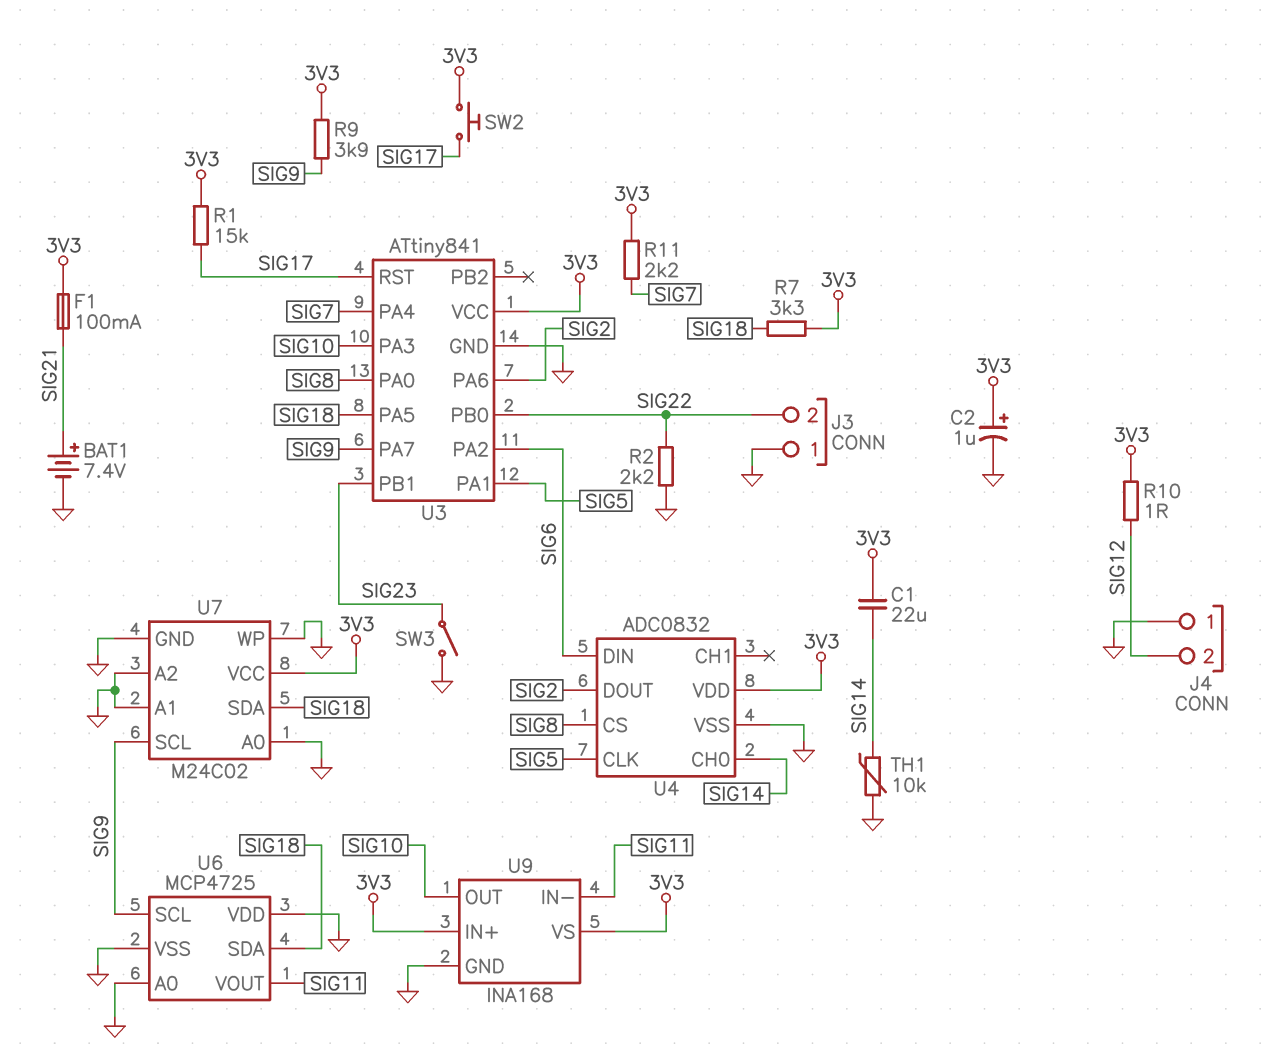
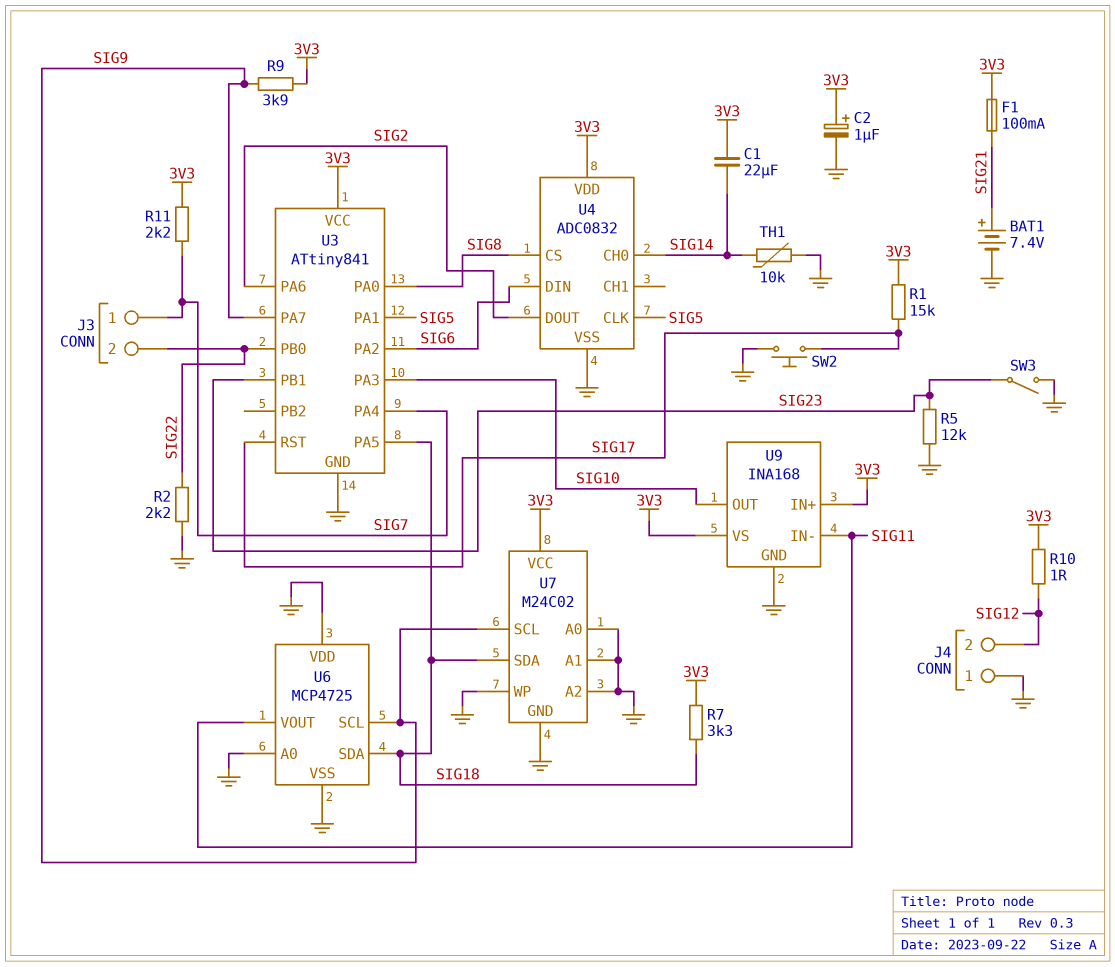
J3 pin 1: GND -> SIG7
R5: none -> 12k (GND, SIG23)
SW2: button (3V3, SIG17) -> button (GND, SIG17)

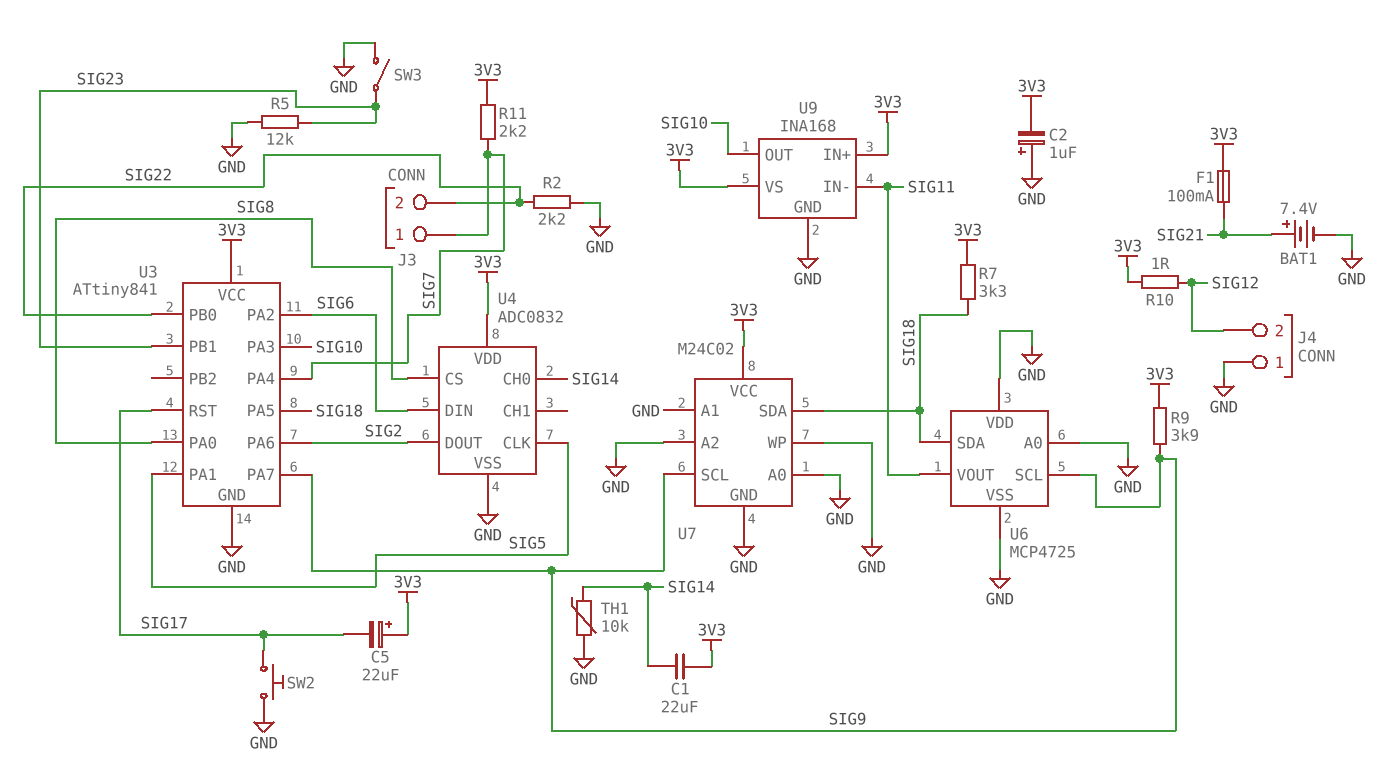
C2: 1uF (plus 3V3, minus GND) -> 1uF (plus GND, minus 3V3)
C5: none -> 22uF (plus 3V3, minus SIG17)
R1: 15k (3V3, SIG17) -> none

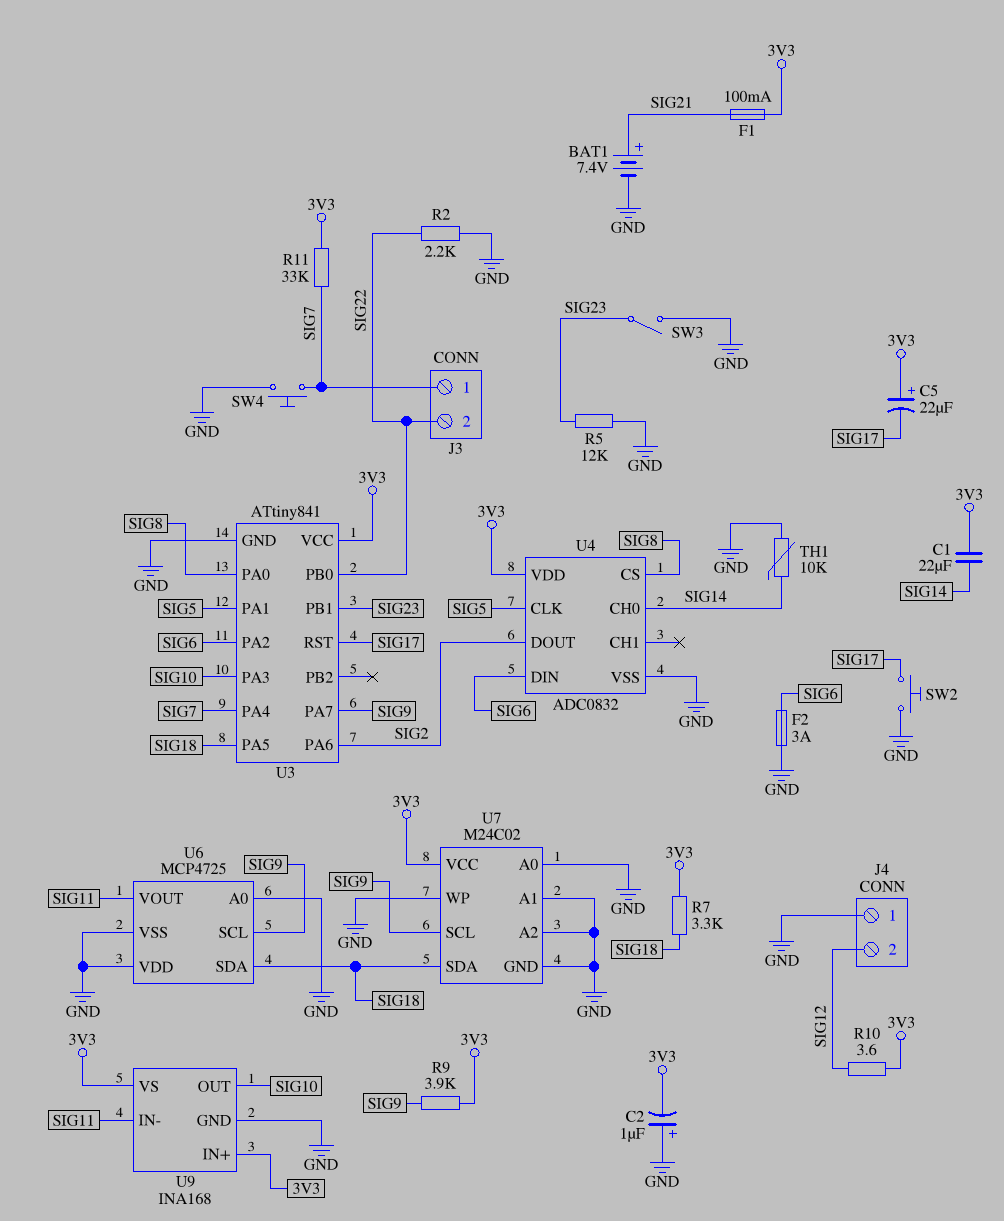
F2: none -> 3A (GND, SIG6)
R10: 1 (3V3, SIG12) -> 3.6 (3V3, SIG12)
R11: 2.2k (3V3, SIG7) -> 33k (3V3, SIG7)
SW4: none -> button (GND, SIG7)

